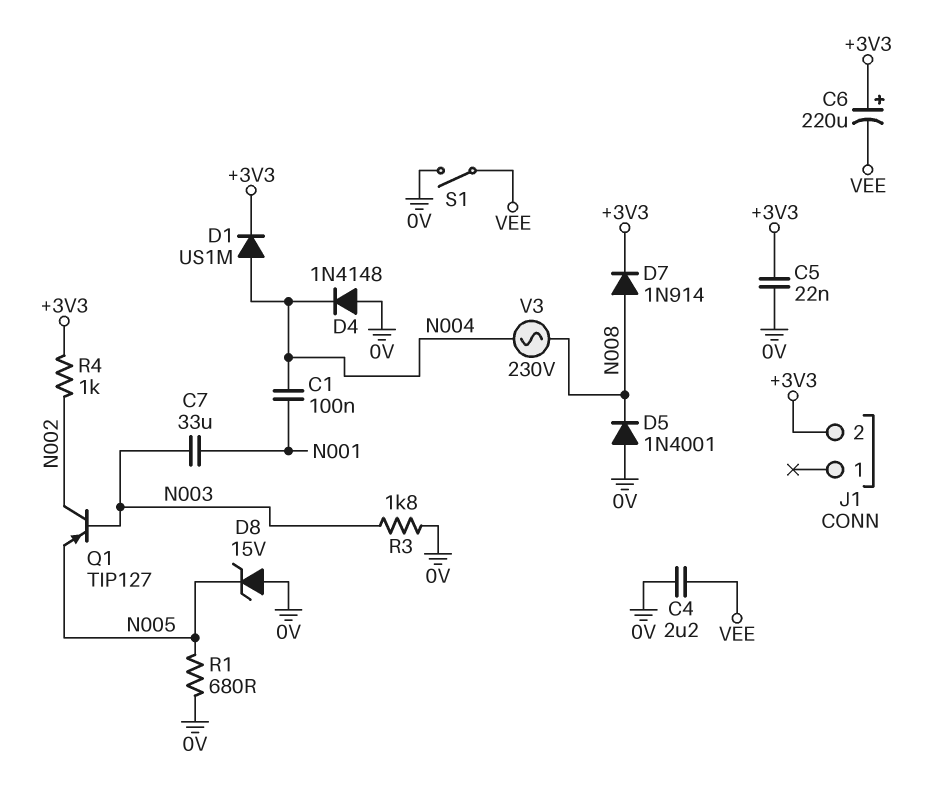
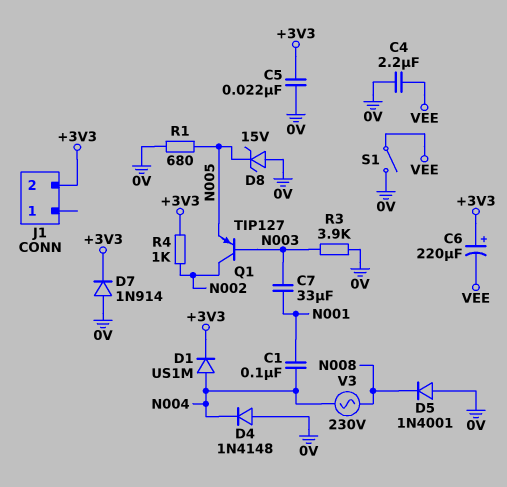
D7: diode 1N914 (A N008, K +3V3) -> diode 1N914 (A 0V, K +3V3)
R3: 1.8k (0V, N003) -> 3.9k (0V, N003)

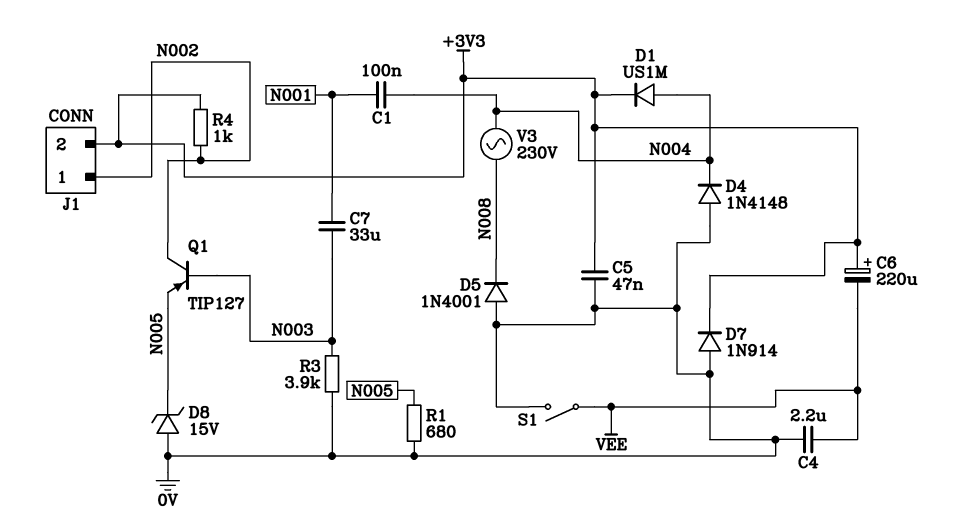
C5: 22nF (+3V3, 0V) -> 47nF (+3V3, 0V)
J1 pin 1: none -> N002

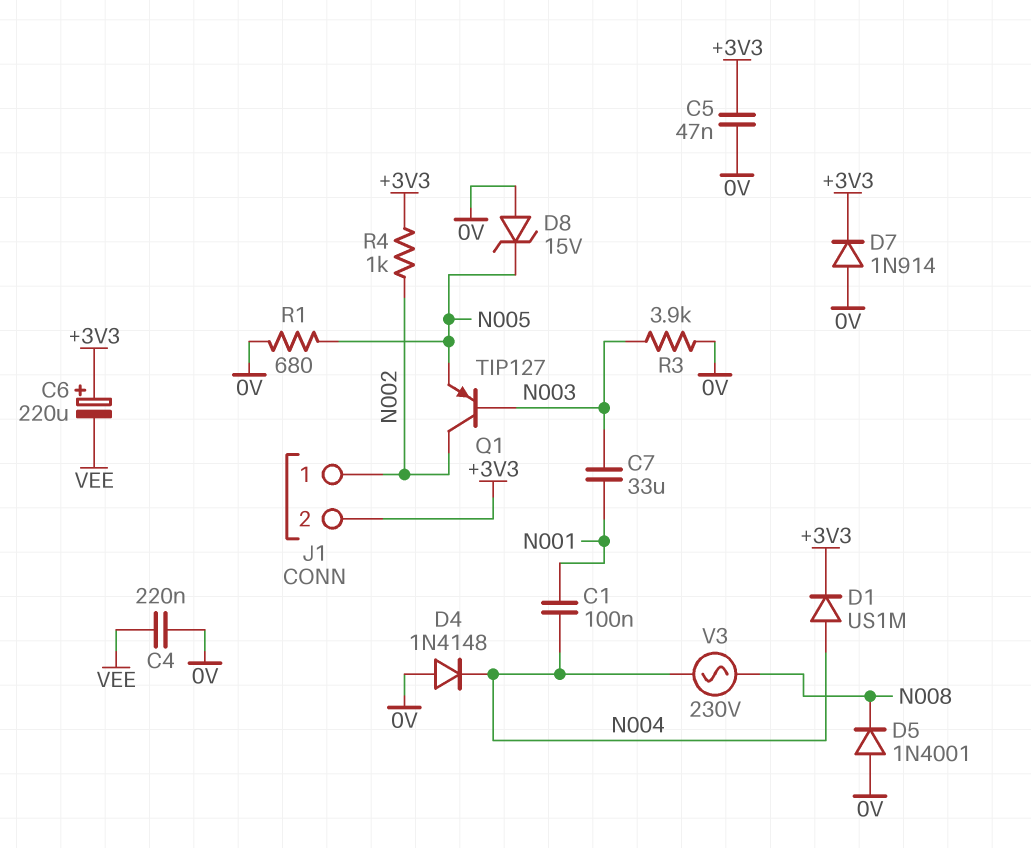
C4: 2.2uF (0V, VEE) -> 220nF (0V, VEE)
S1: switch (0V, VEE) -> none

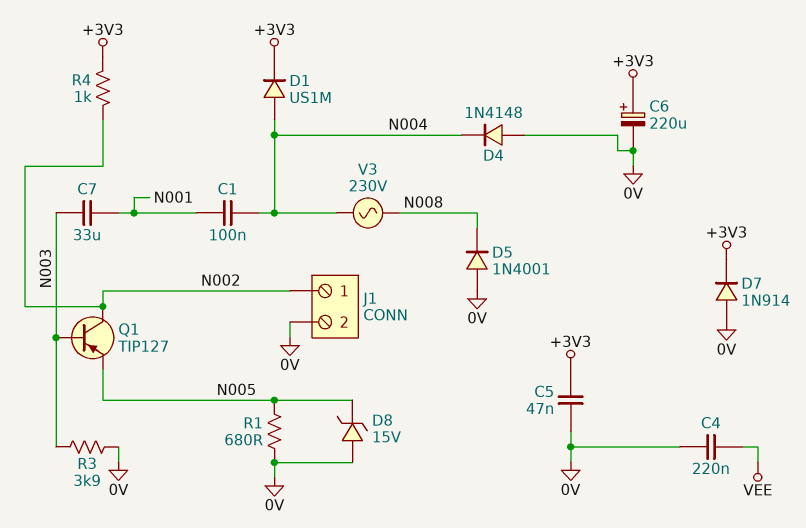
C6: 220uF (plus +3V3, minus VEE) -> 220uF (plus +3V3, minus 0V)
J1 pin 2: +3V3 -> 0V

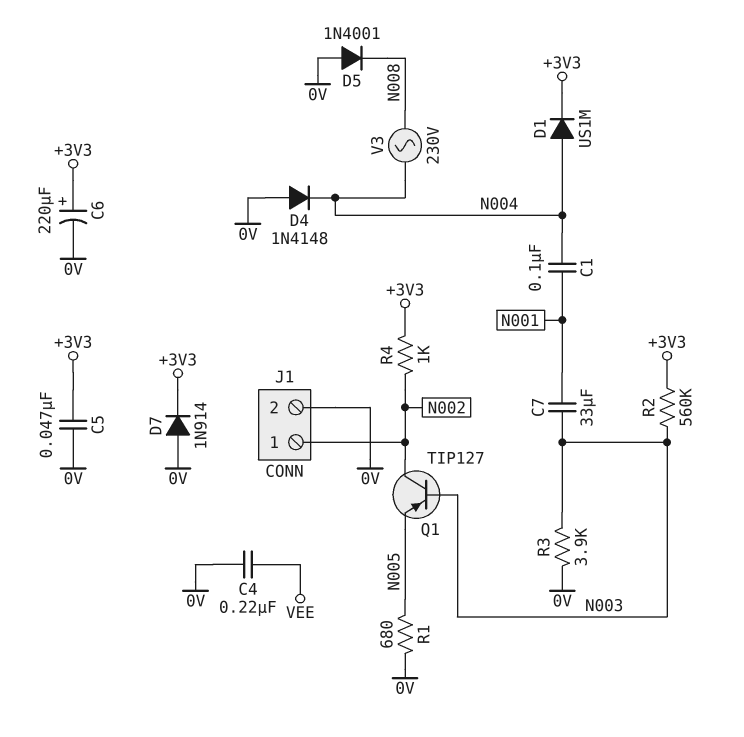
D8: zener 15V (A 0V, K N005) -> none
R2: none -> 560k (+3V3, N003)

